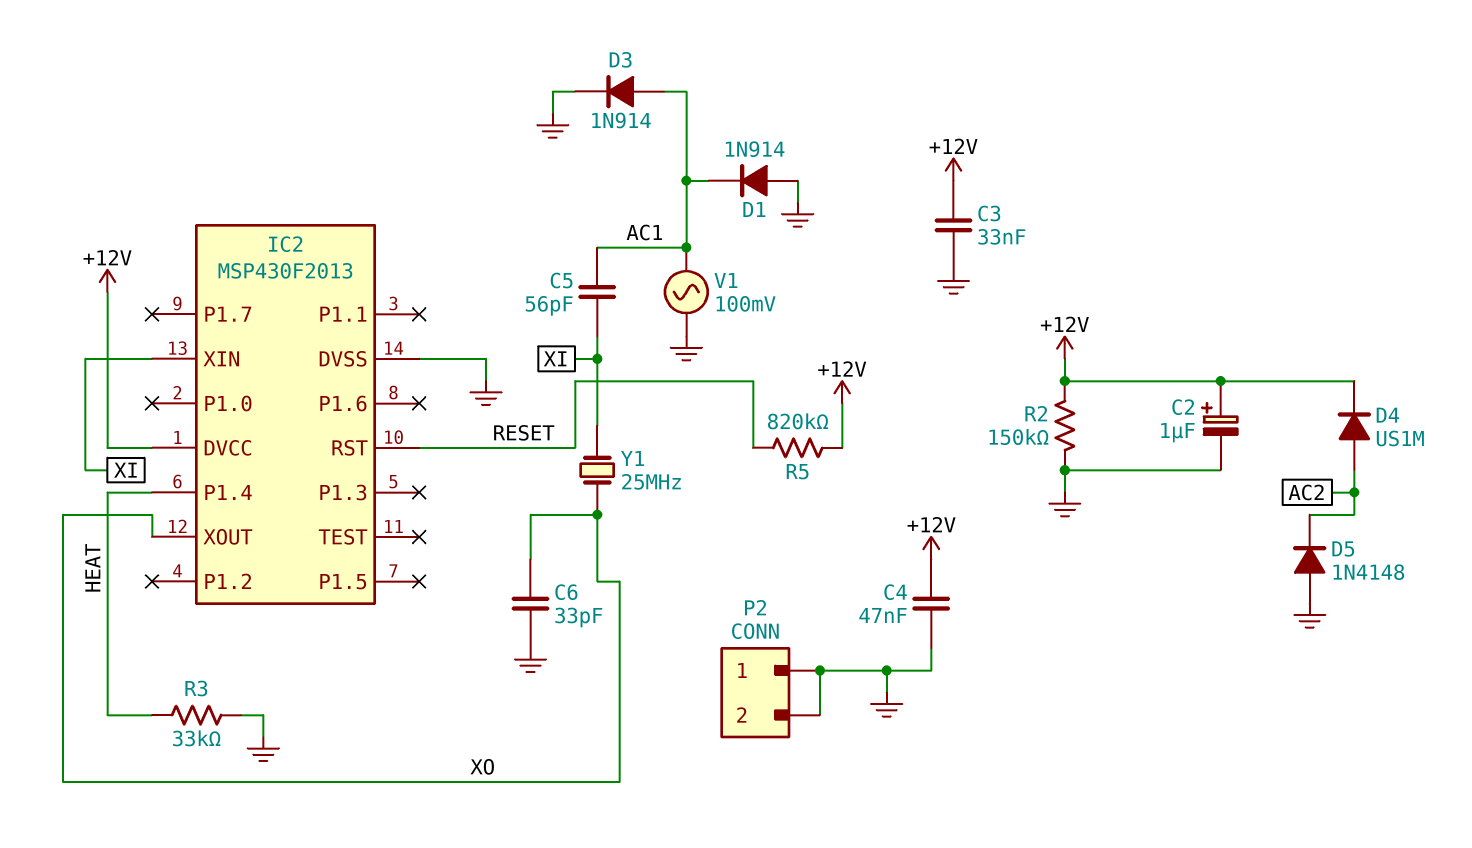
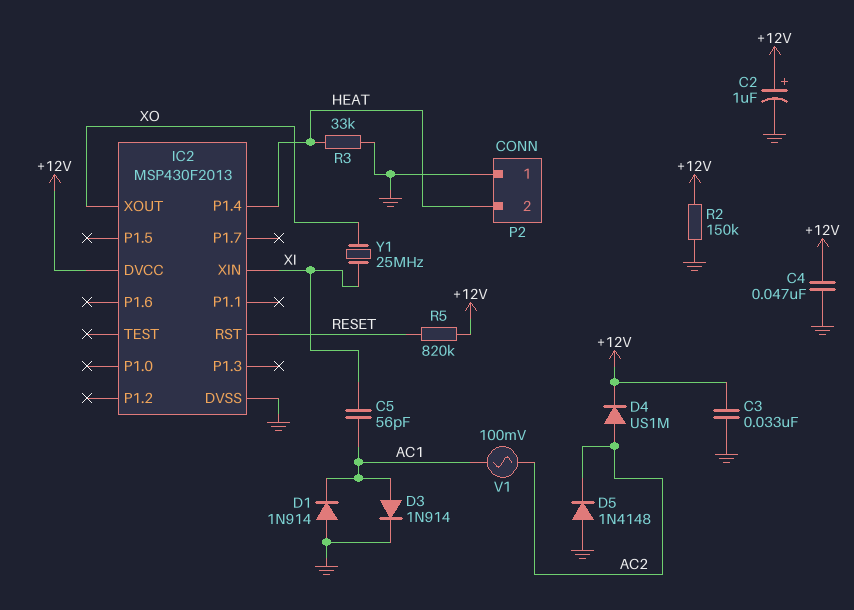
C6: 33pF (GND, XO) -> none
P2 pin 2: GND -> HEAT
V1: AC 100mV (AC1, GND) -> AC 100mV (AC1, AC2)

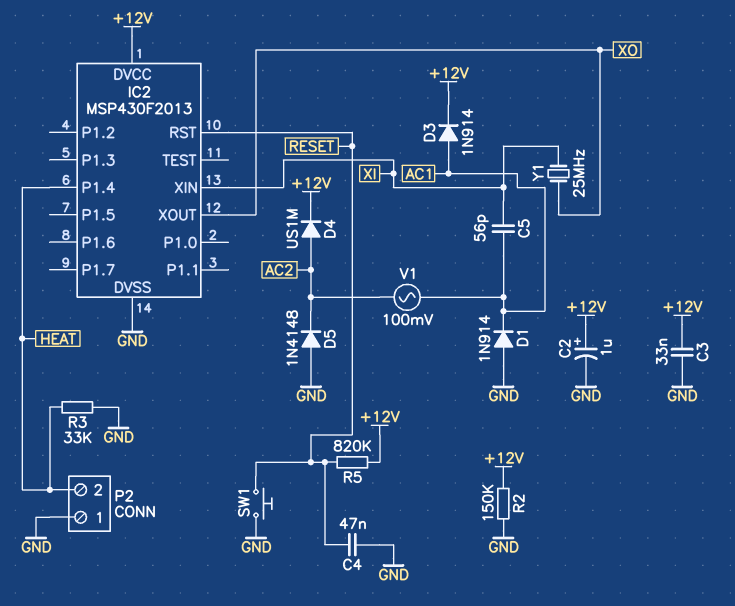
C4: 47nF (+12V, GND) -> 47nF (GND, RESET)
D3: diode 1N914 (A AC1, K GND) -> diode 1N914 (A AC1, K +12V)
SW1: none -> button (GND, RESET)

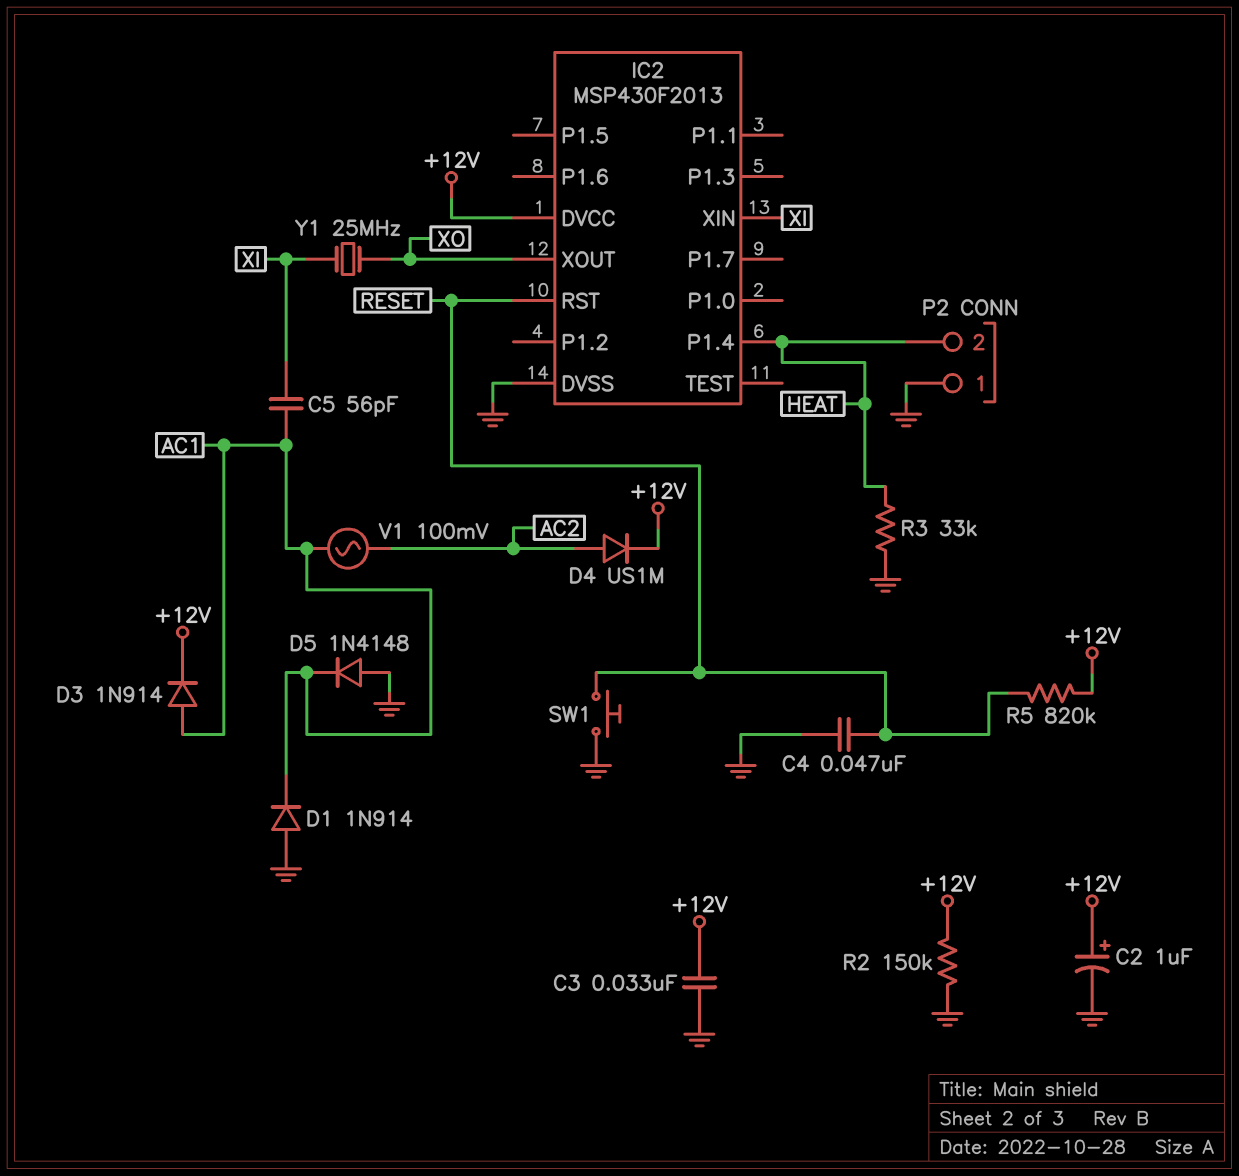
D5: diode 1N4148 (A GND, K AC2) -> diode 1N4148 (A GND, K AC1)

